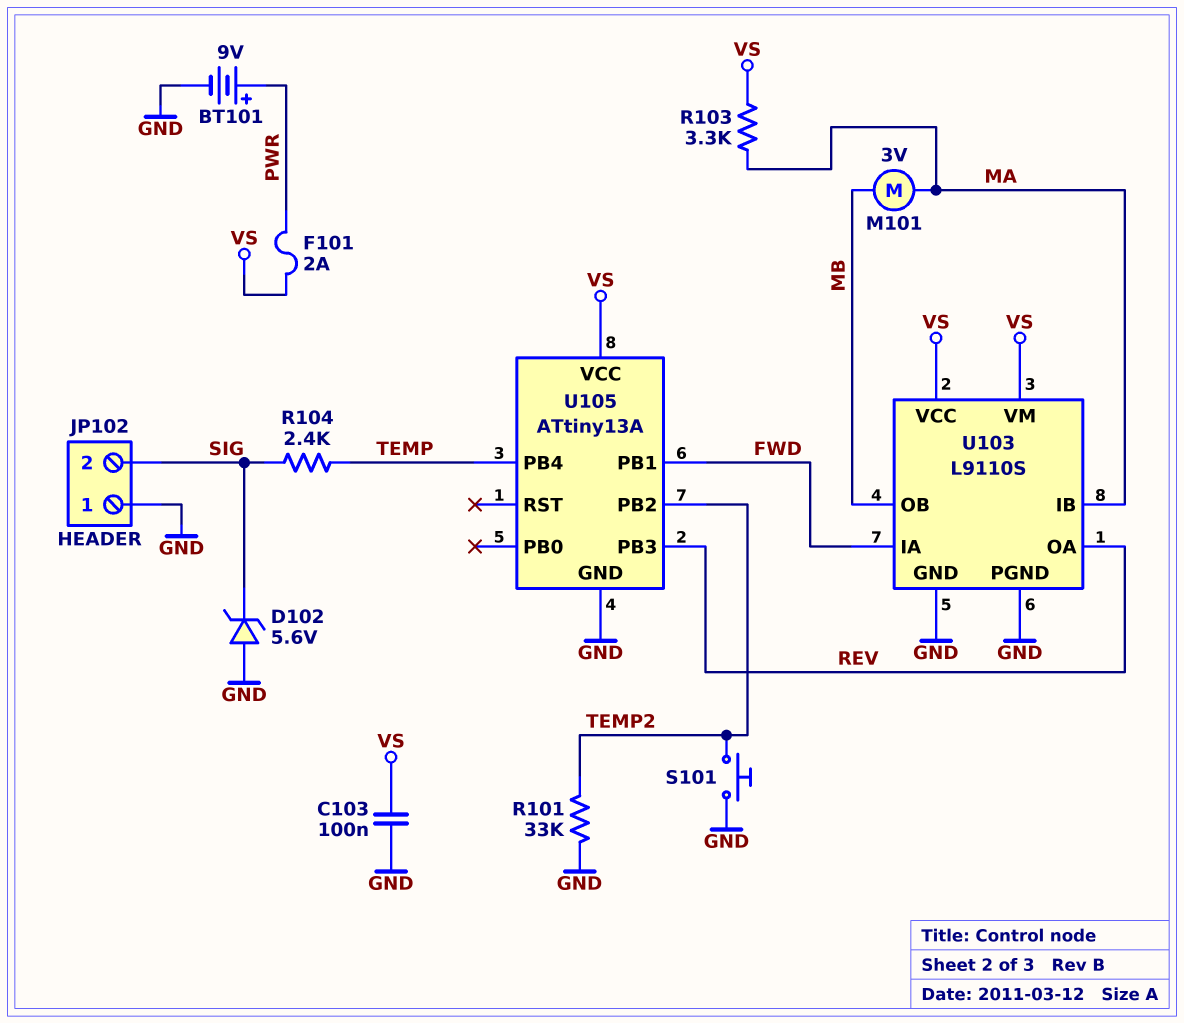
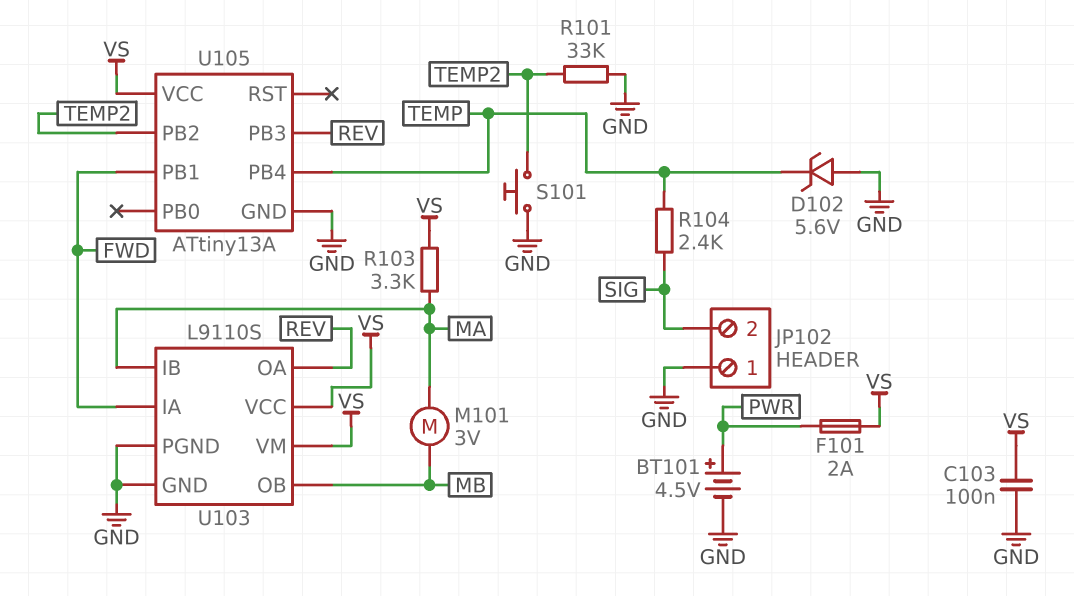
BT101: 9V (plus PWR, minus GND) -> 4.5V (plus PWR, minus GND)
D102: zener 5.6V (A GND, K SIG) -> zener 5.6V (A GND, K TEMP)

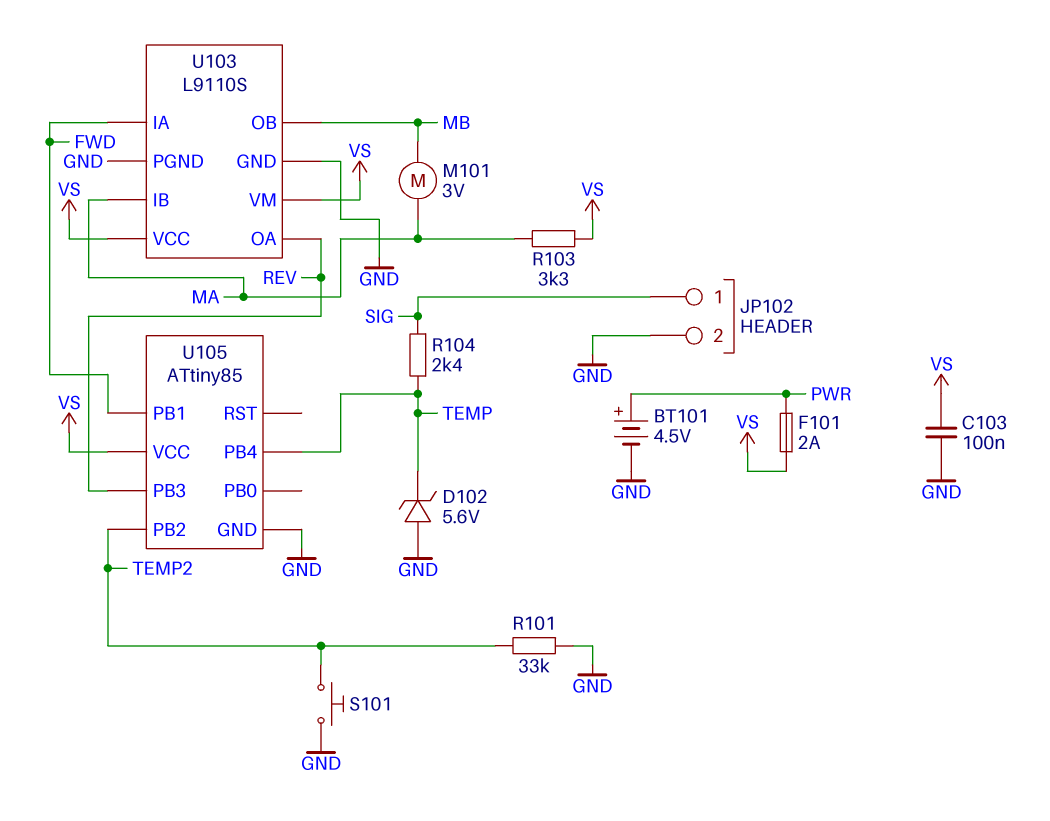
JP102 pin 1: GND -> SIG
JP102 pin 2: SIG -> GND
U105: ATtiny13A -> ATtiny85

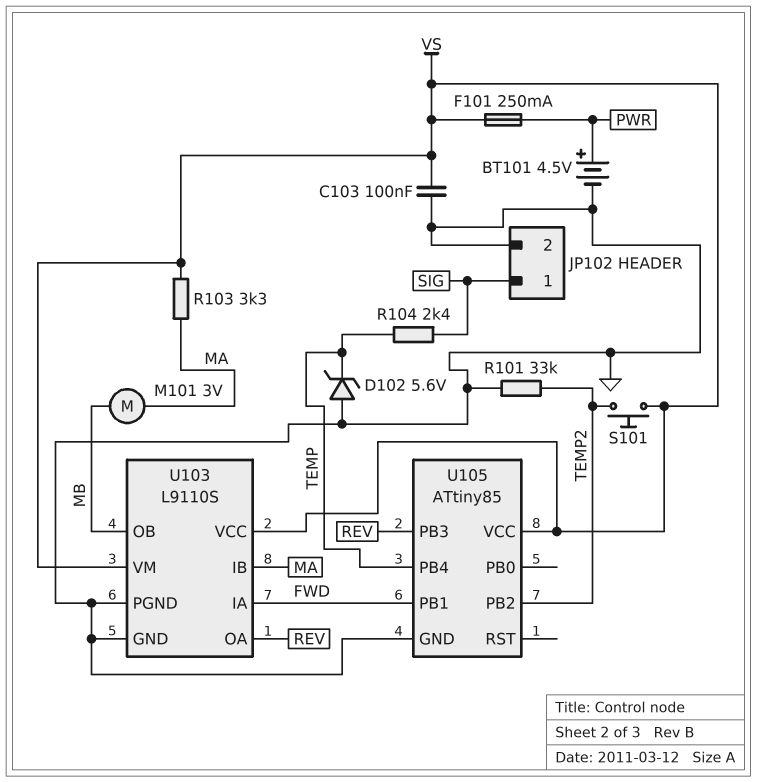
F101: 2A (PWR, VS) -> 250mA (PWR, VS)
S101: button (GND, TEMP2) -> button (TEMP2, VS)

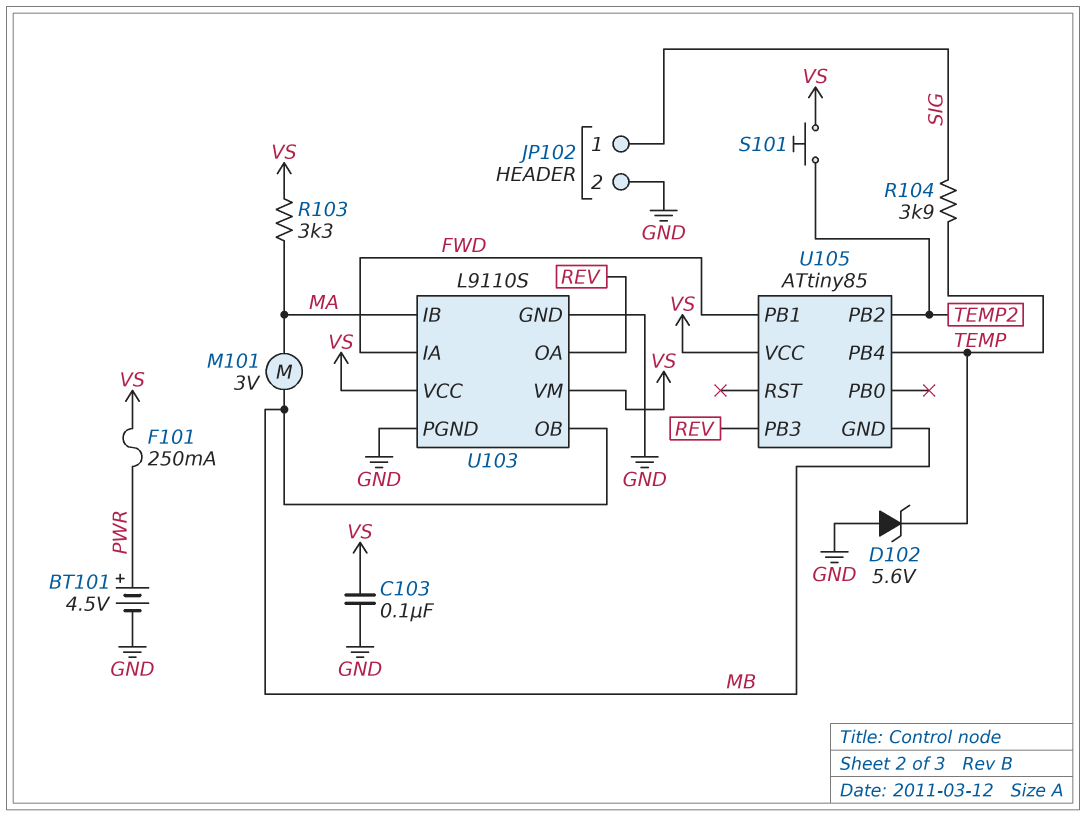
R101: 33k (GND, TEMP2) -> none
R104: 2.4k (SIG, TEMP) -> 3.9k (SIG, TEMP)
U105 pin GND: GND -> MB

